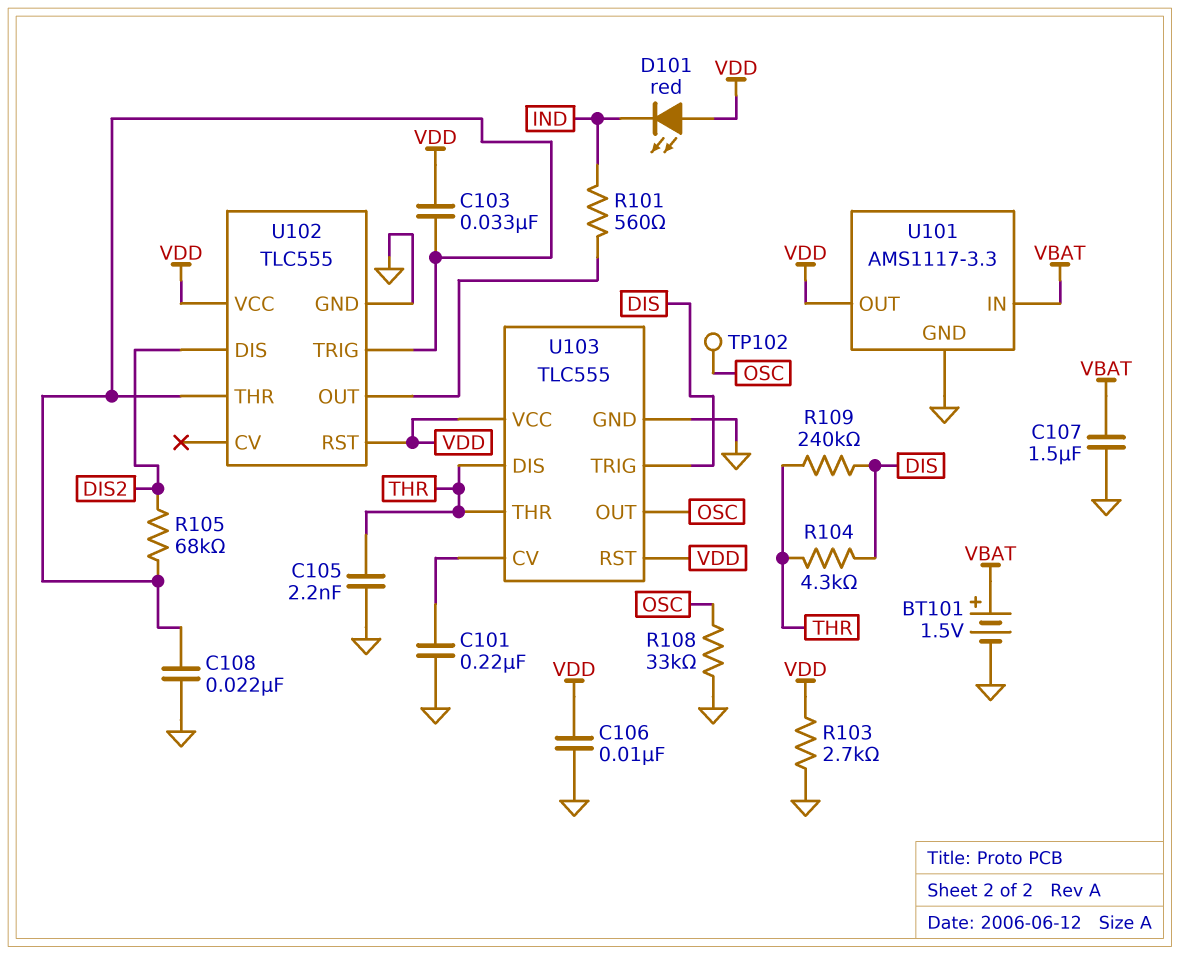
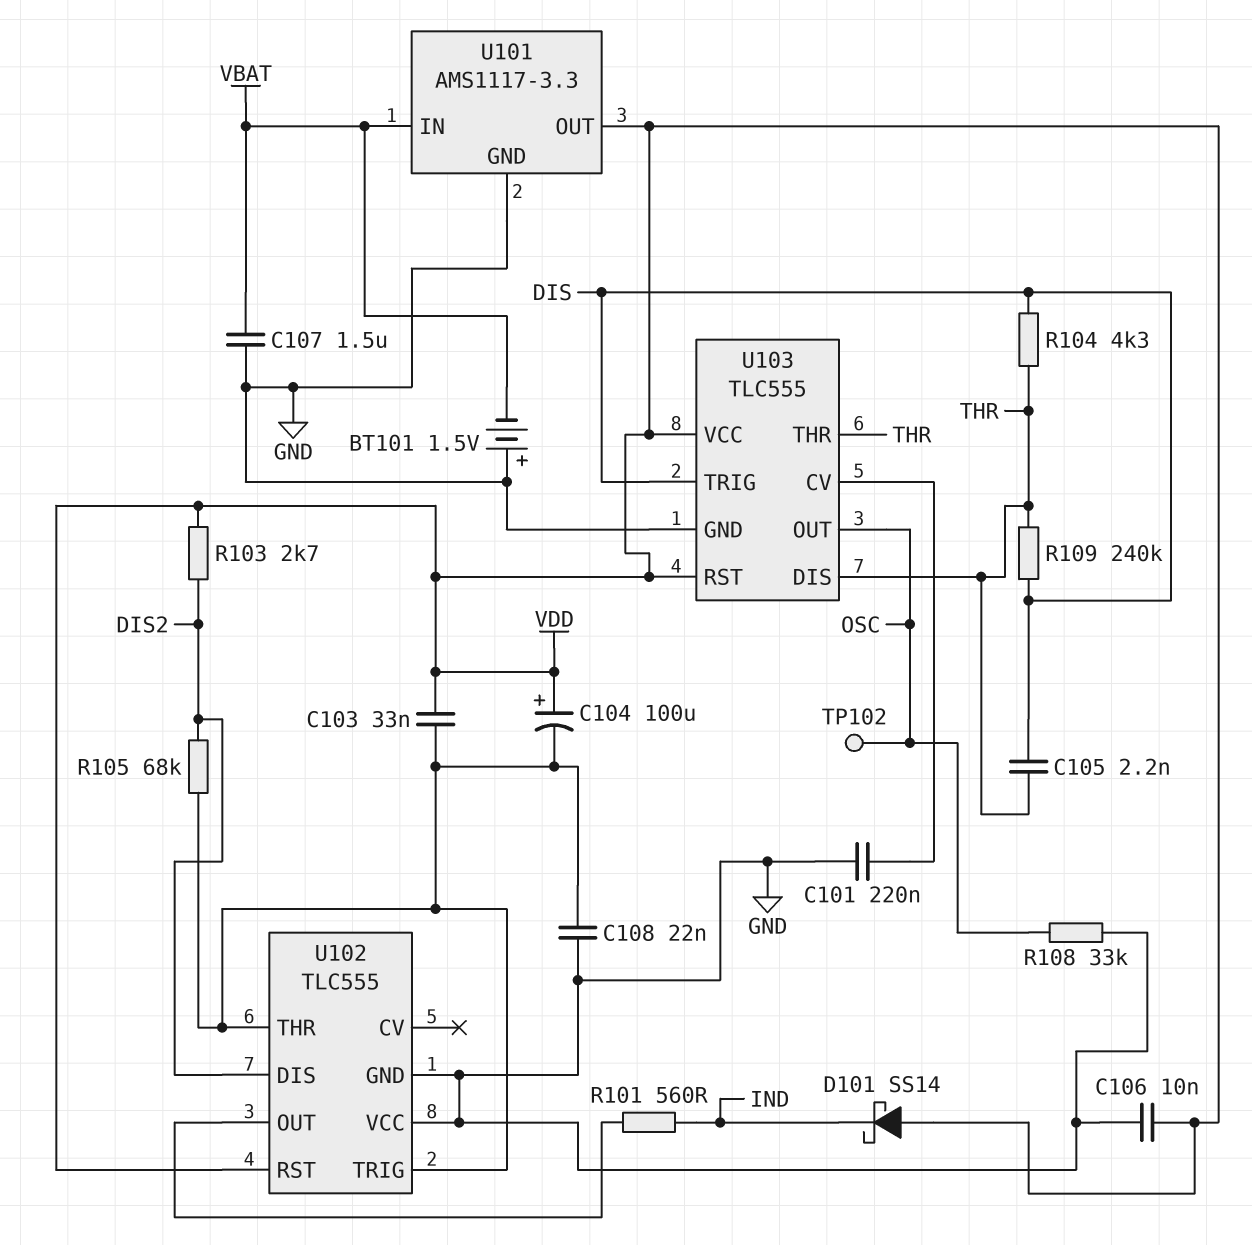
BT101: 1.5V (plus VBAT, minus GND) -> 1.5V (plus GND, minus VBAT)
C104: none -> 100uF (plus VDD, minus U102/THR)
C105: 2.2nF (GND, THR) -> 2.2nF (DIS, THR)
D101: LED red (A VDD, K IND) -> schottky SS14 (A VDD, K IND)
R103: 2.7k (GND, VDD) -> 2.7k (DIS2, VDD)
U102 pin VCC: VDD -> GND

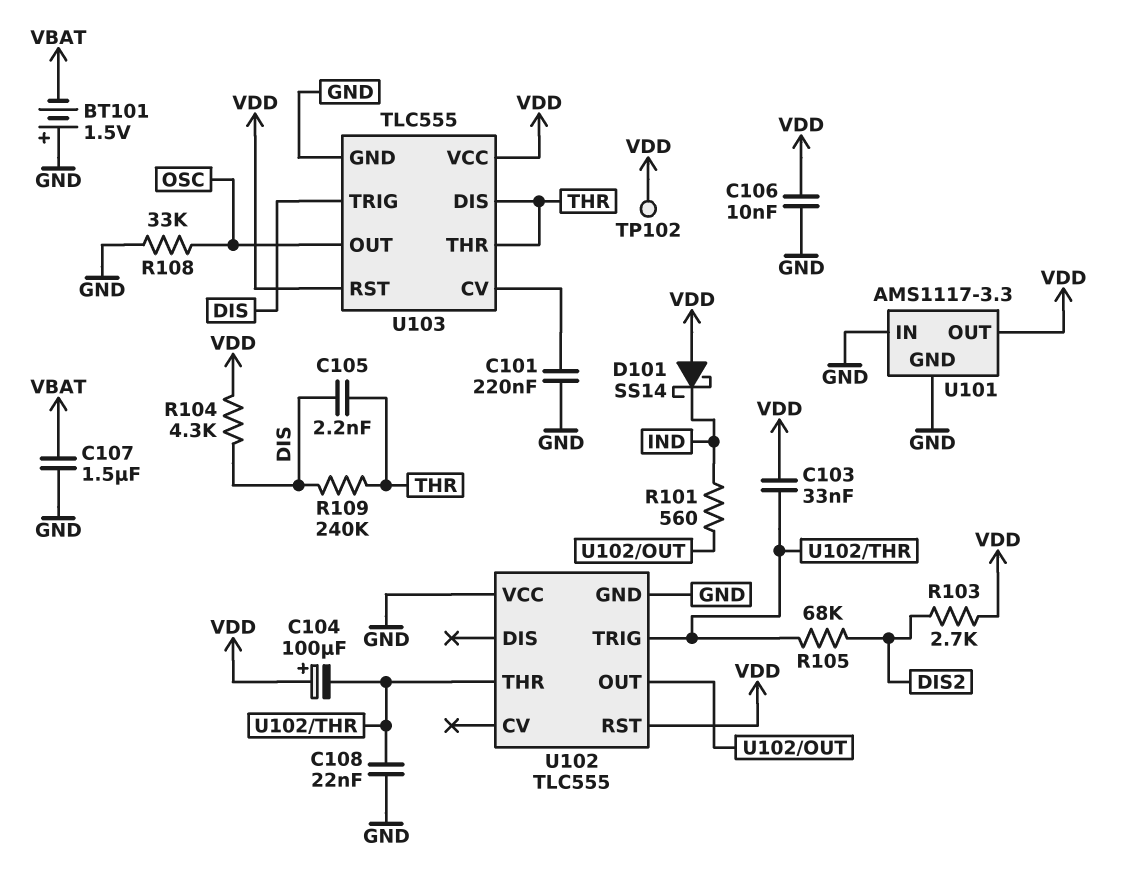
R104: 4.3k (DIS, THR) -> 4.3k (DIS, VDD)
TP102: test point (OSC) -> test point (VDD)
U101 pin IN: VBAT -> GND
U102 pin DIS: DIS2 -> none

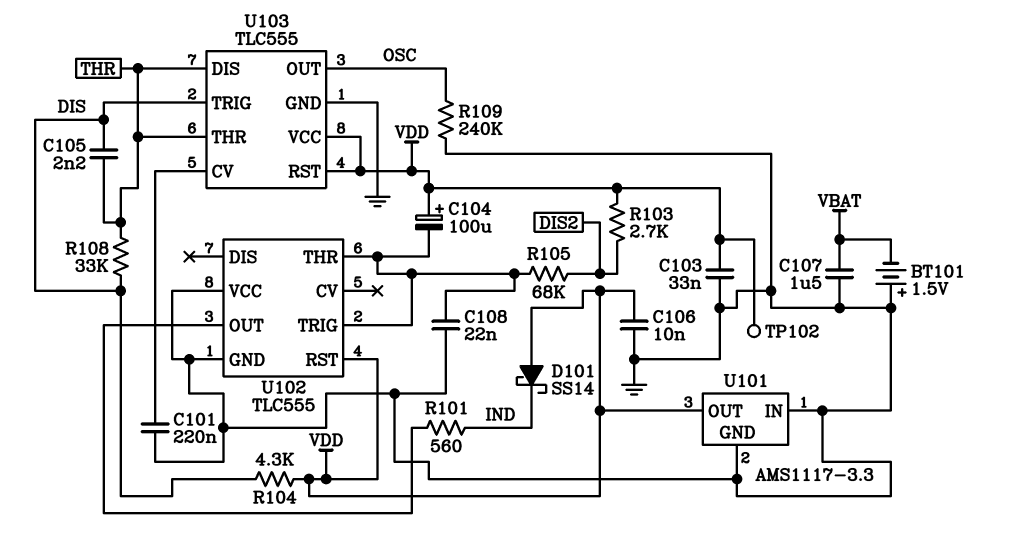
C103: 33nF (U102/THR, VDD) -> 33nF (GND, VDD)
R108: 33k (GND, OSC) -> 33k (DIS, THR)
R109: 240k (DIS, THR) -> 240k (GND, OSC)

